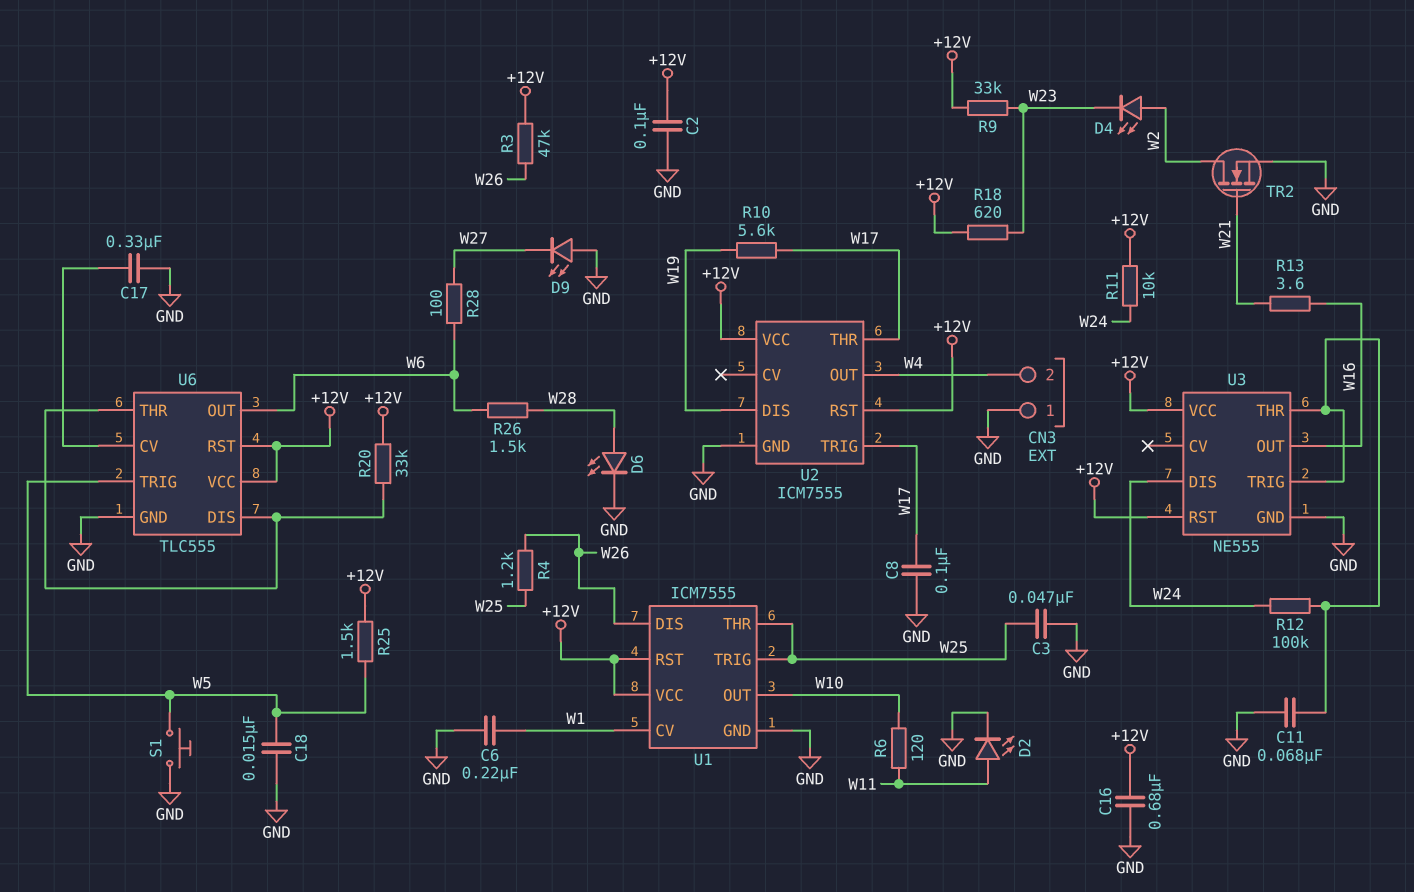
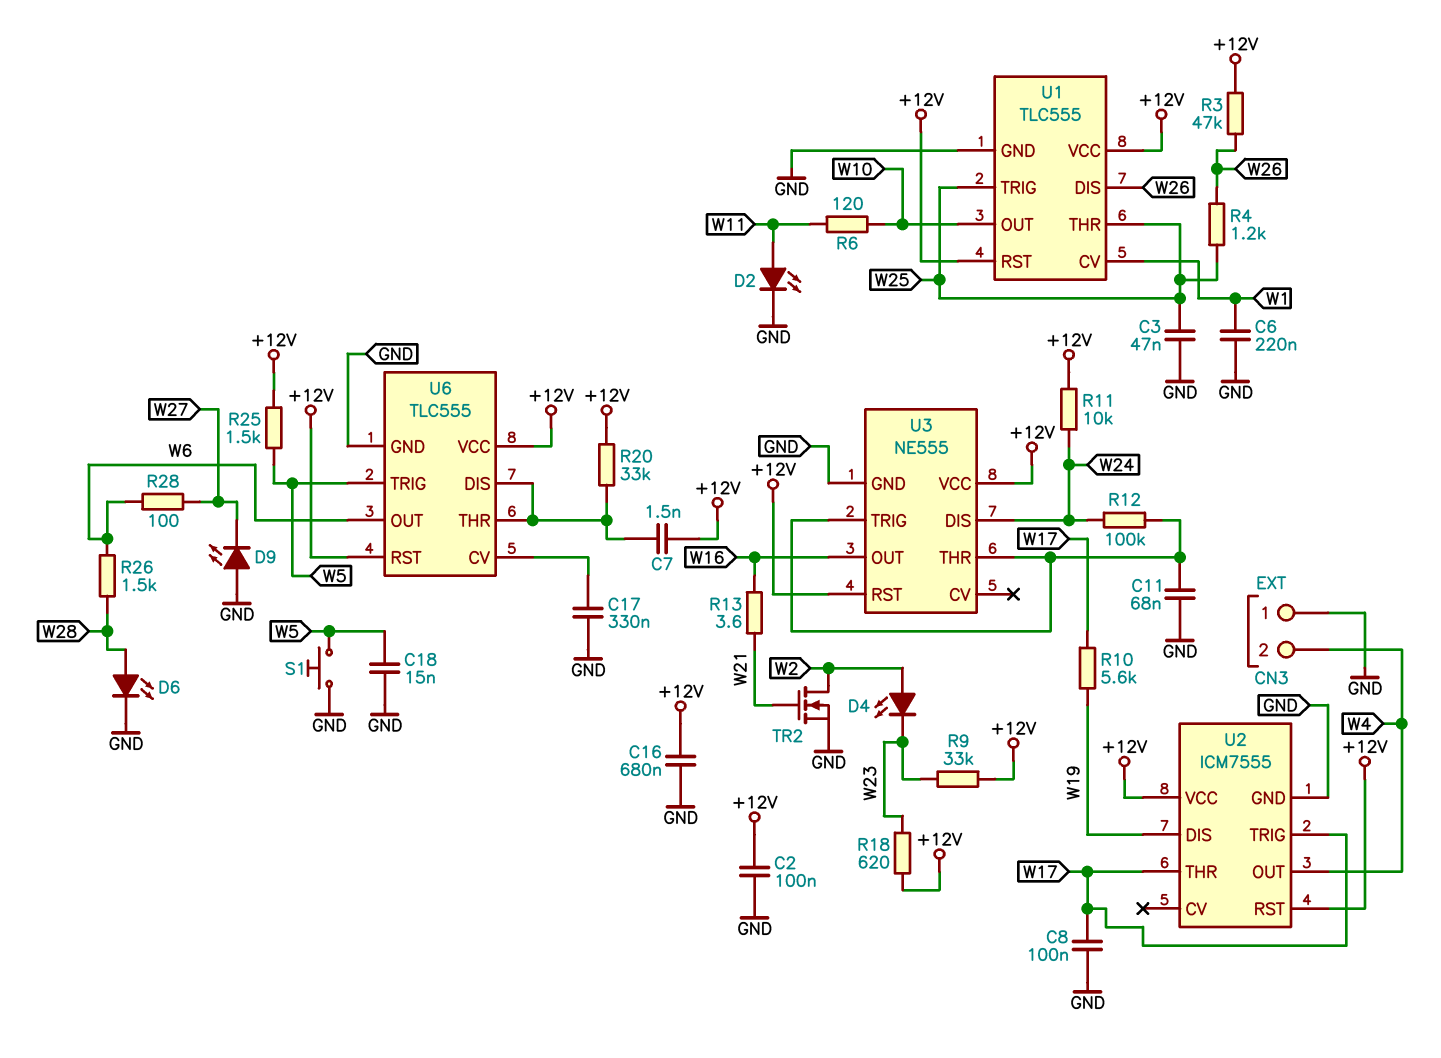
C7: none -> 1.5nF (+12V, U6/DIS)
U1: ICM7555 -> TLC555

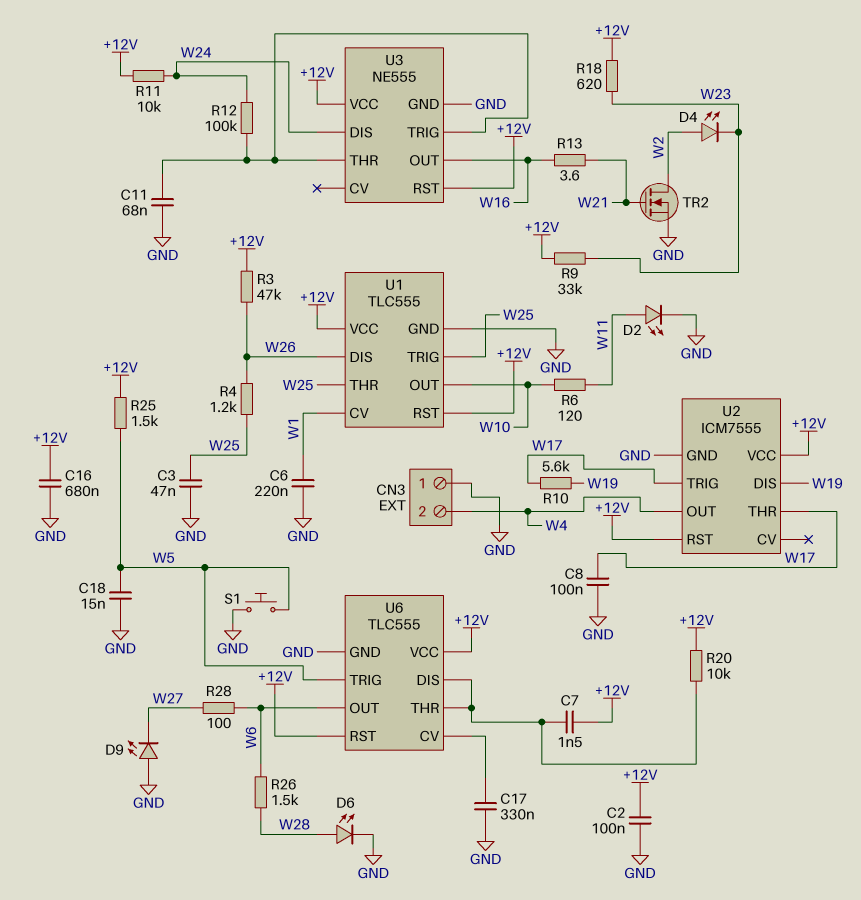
R20: 33k (+12V, U6/DIS) -> 10k (+12V, U6/DIS)

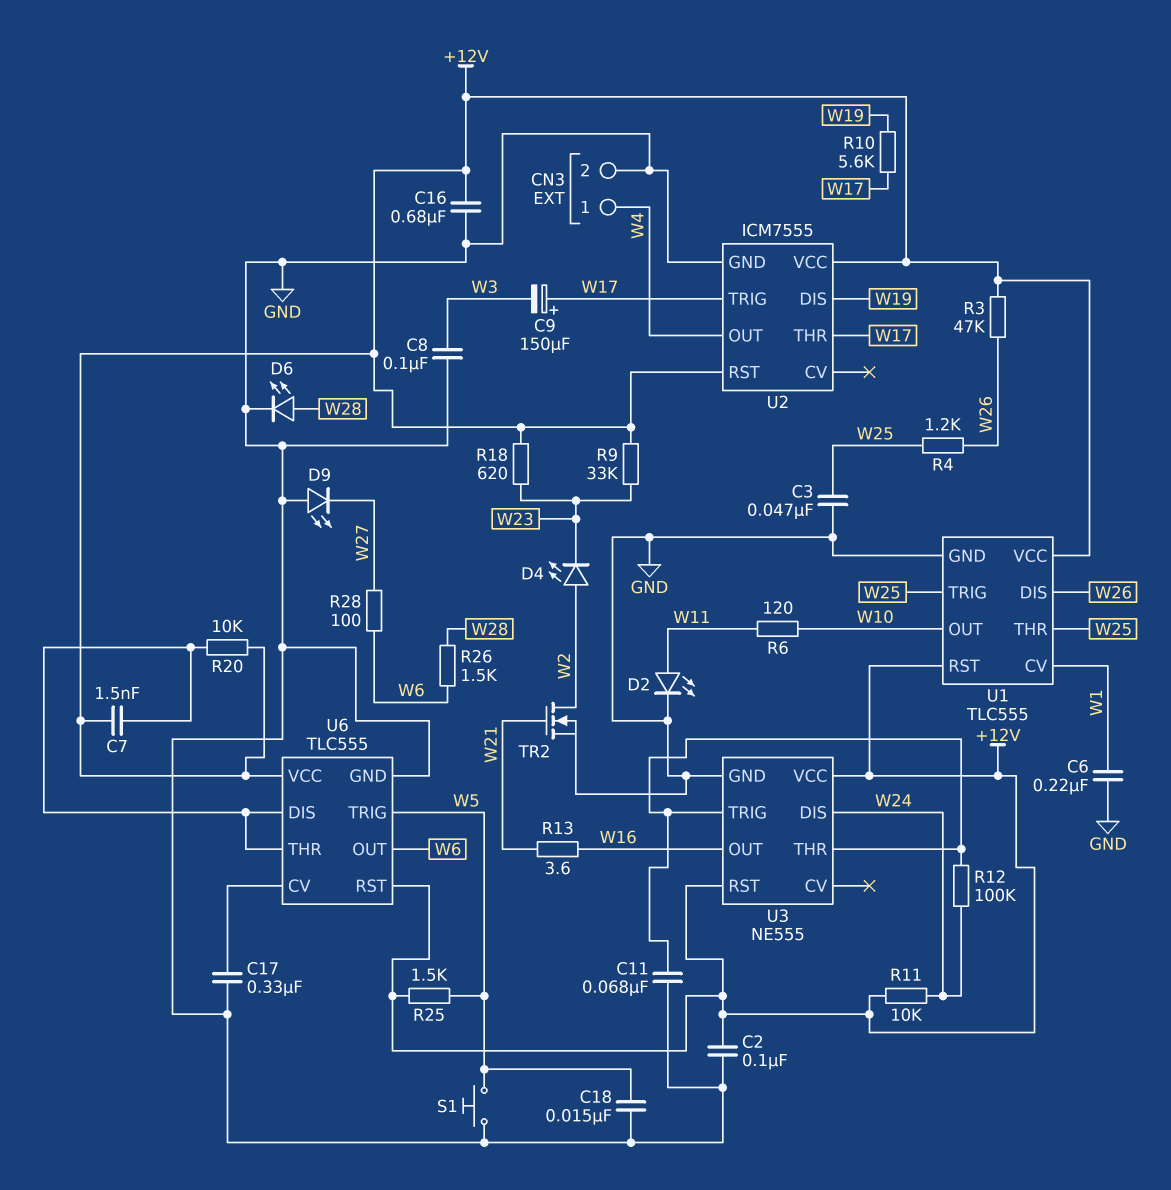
C8: 100nF (GND, W17) -> 100nF (GND, W3)
C9: none -> 150uF (plus W17, minus W3)
CN3 pin 1: GND -> W4
CN3 pin 2: W4 -> GND

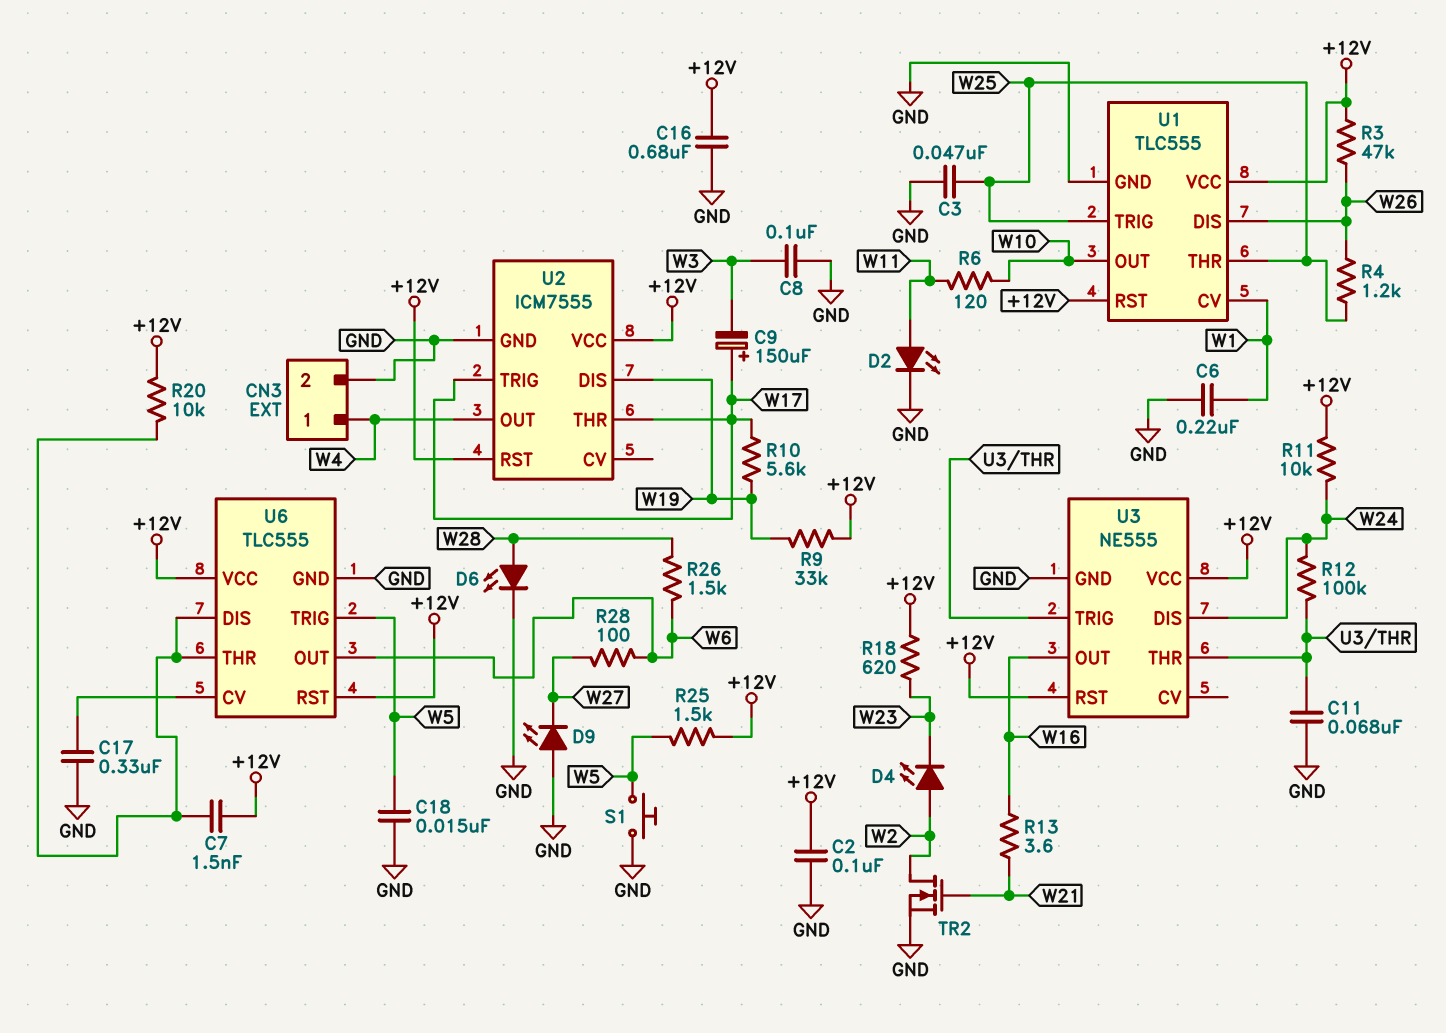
R9: 33k (+12V, W23) -> 33k (+12V, W19)

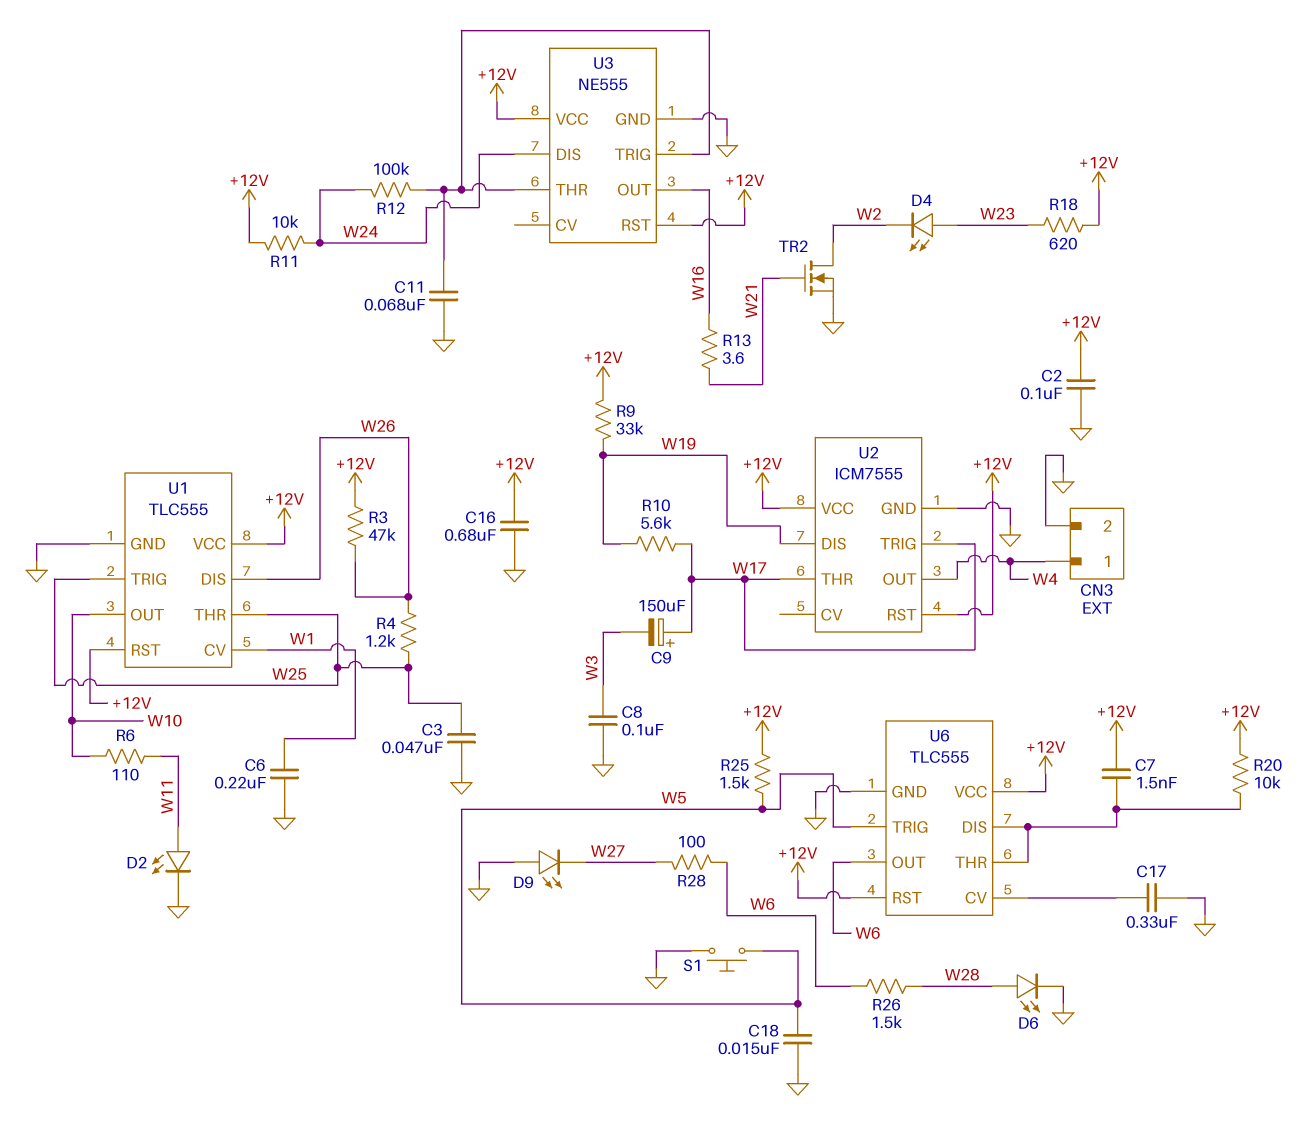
D4: LED (A W2, K W23) -> LED (A W23, K W2)
R6: 120 (W10, W11) -> 110 (W10, W11)

